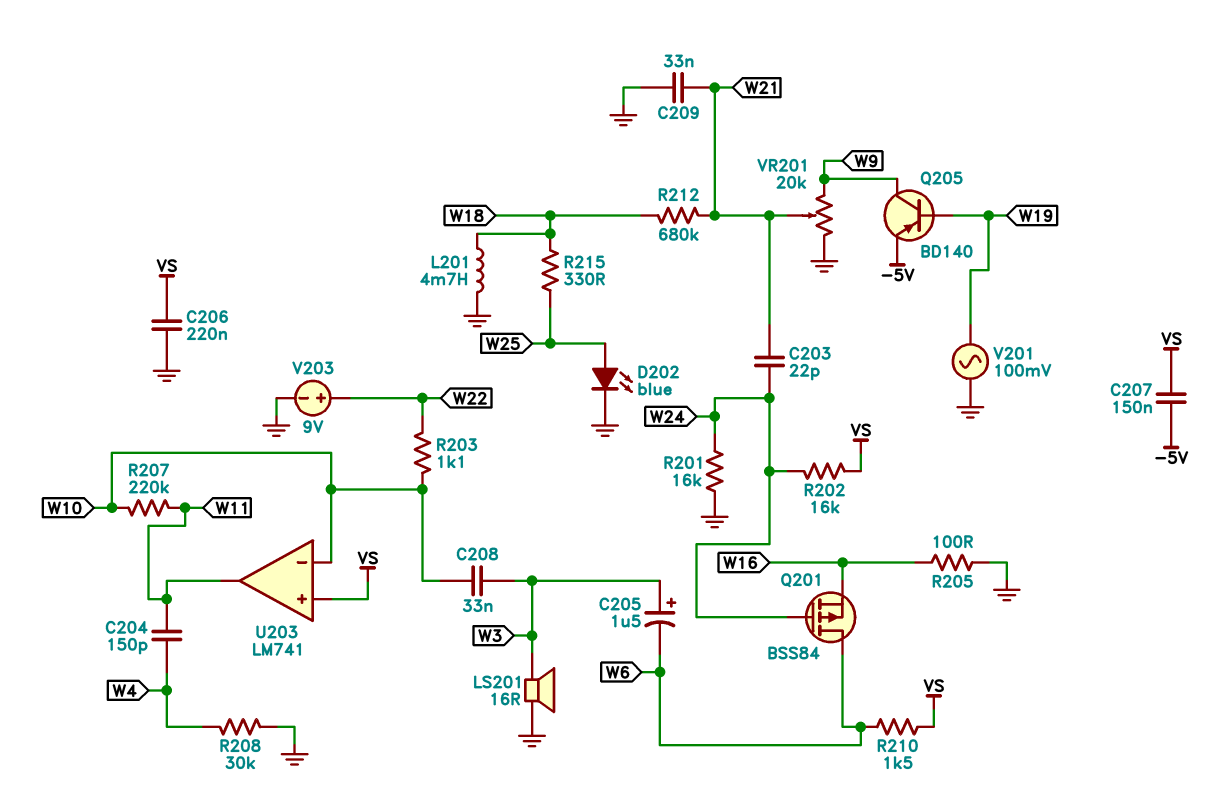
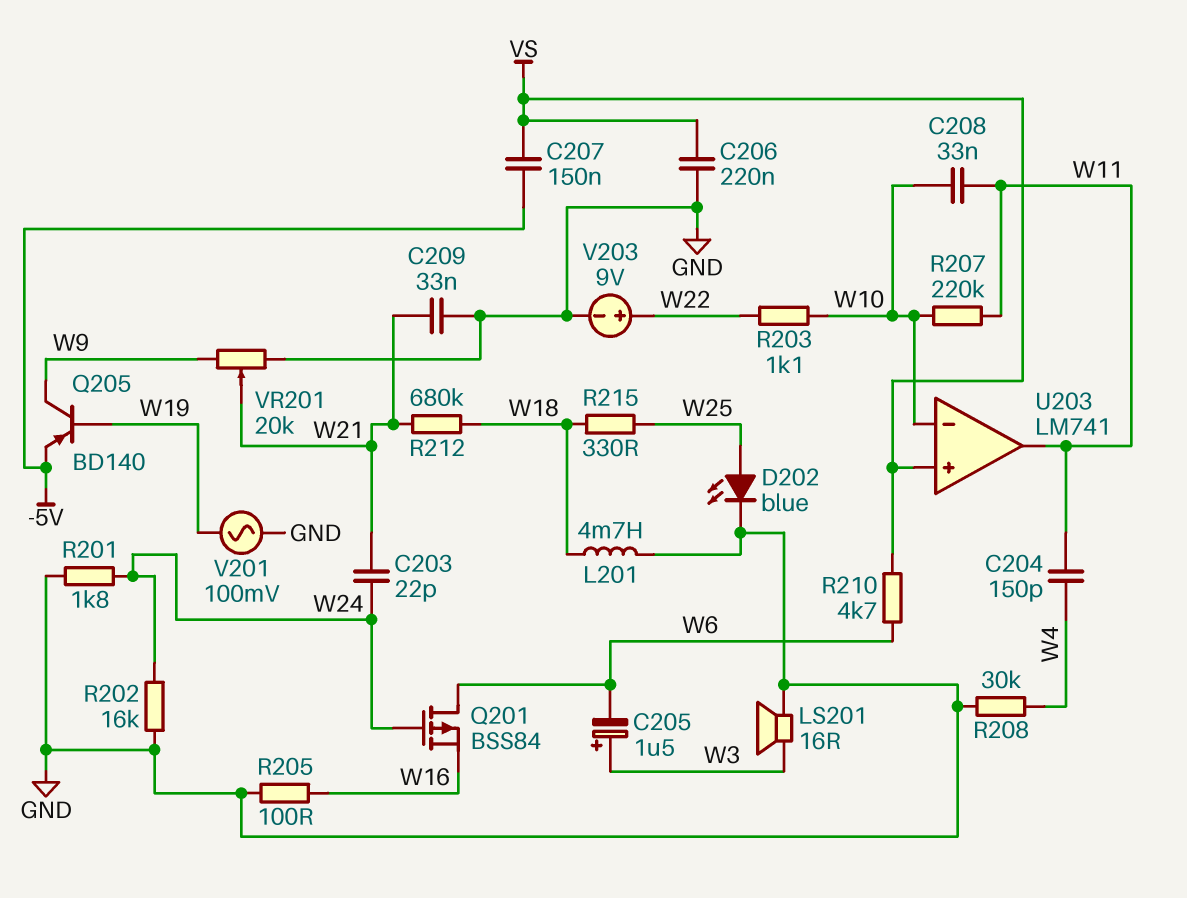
C208: 33nF (W3, W10) -> 33nF (W10, W11)
R201: 16k (GND, W24) -> 1.8k (GND, W24)
R202: 16k (VS, W24) -> 16k (GND, W24)
R210: 1.5k (VS, W6) -> 4.7k (VS, W6)

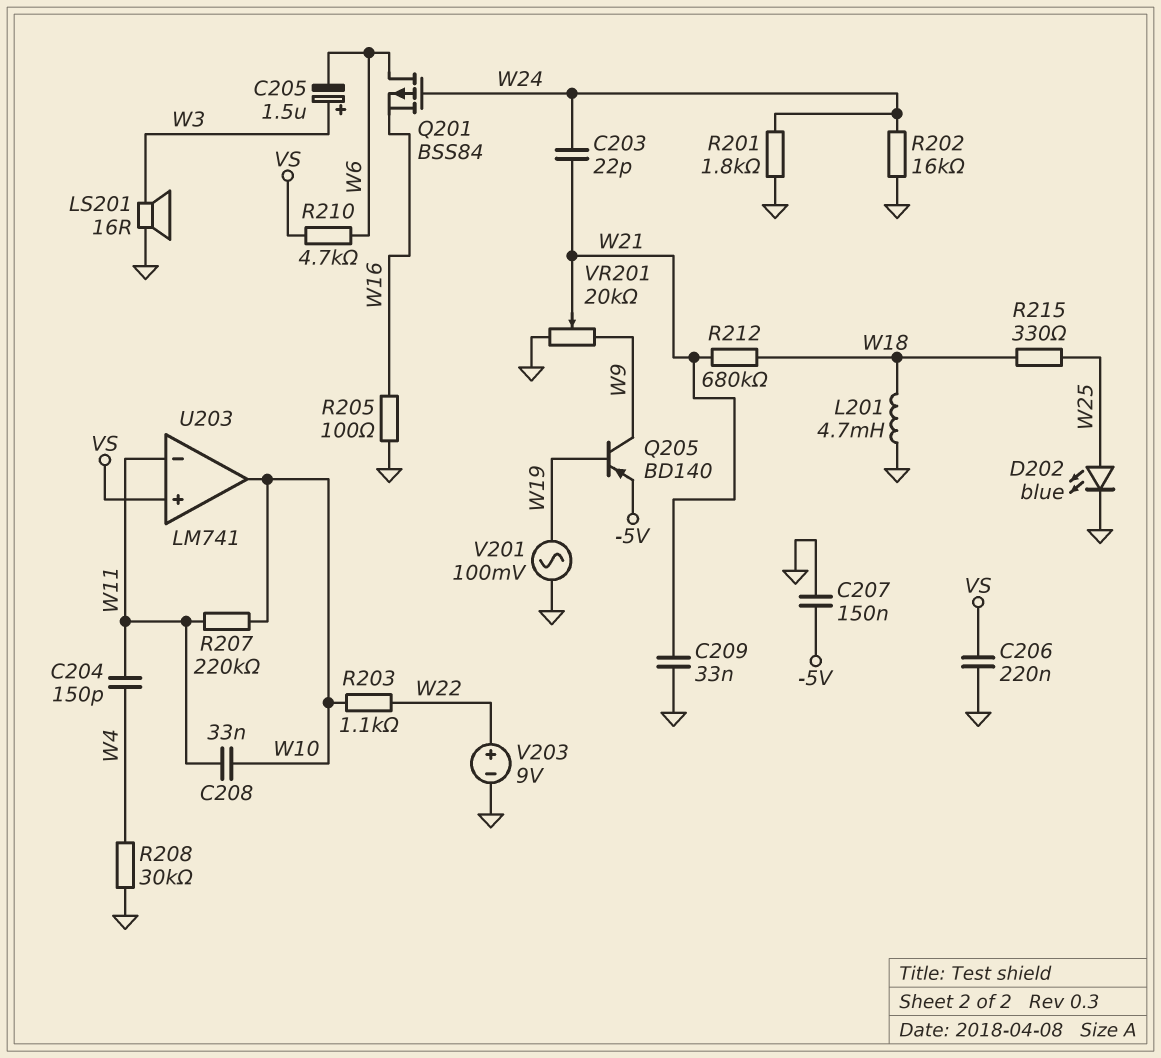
C207: 150nF (-5V, VS) -> 150nF (-5V, GND)
U203 pin in-: W10 -> W11
U203 pin out: W11 -> W10

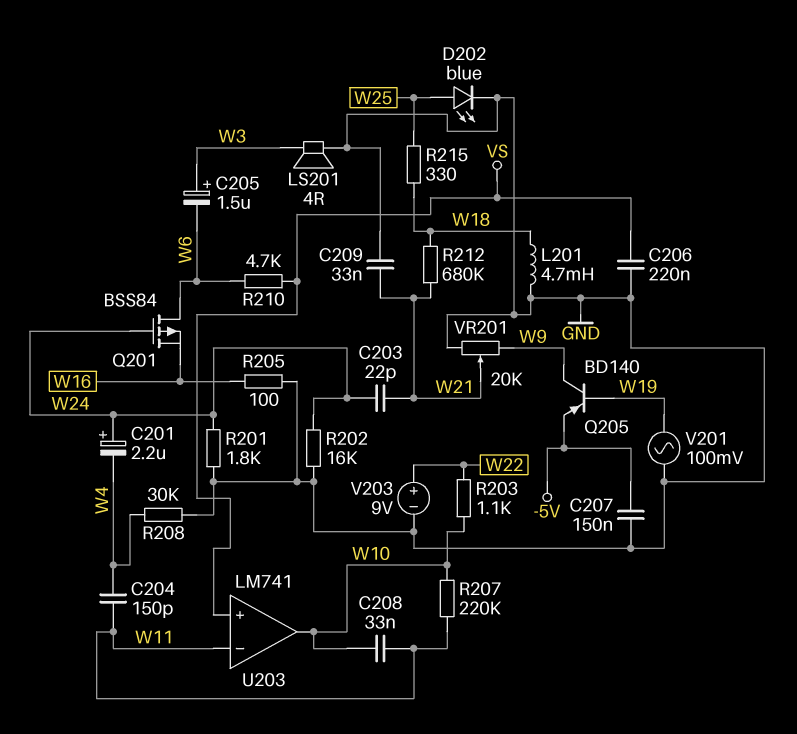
C201: none -> 2.2uF (plus W24, minus W4)
LS201: speaker 16R (GND, W3) -> speaker 4R (GND, W3)

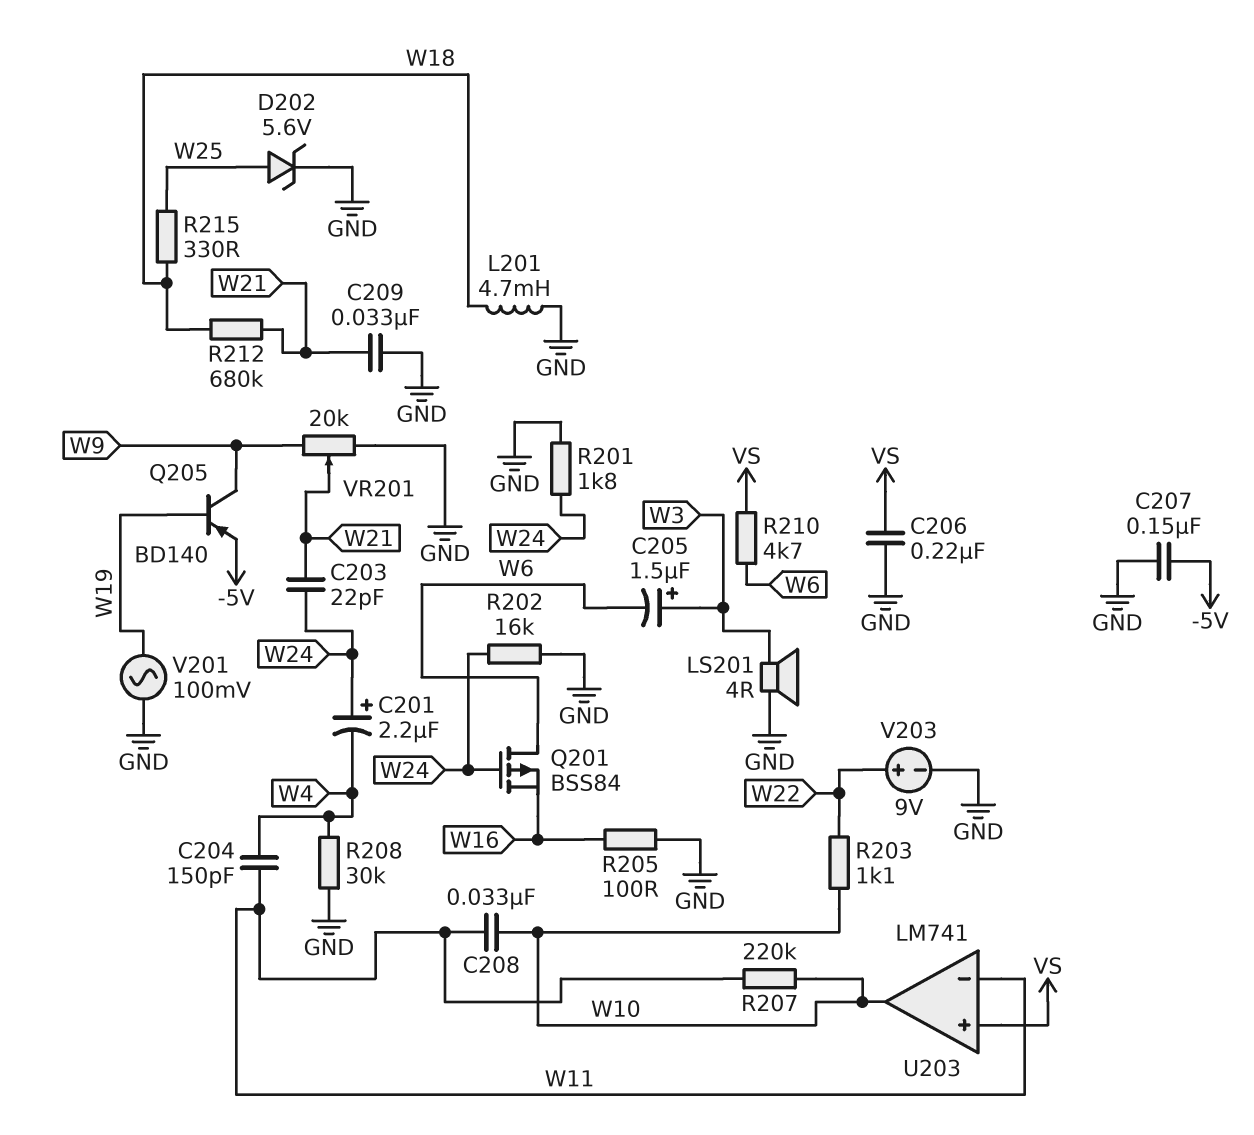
D202: LED blue (A W25, K GND) -> zener 5.6V (A W25, K GND)

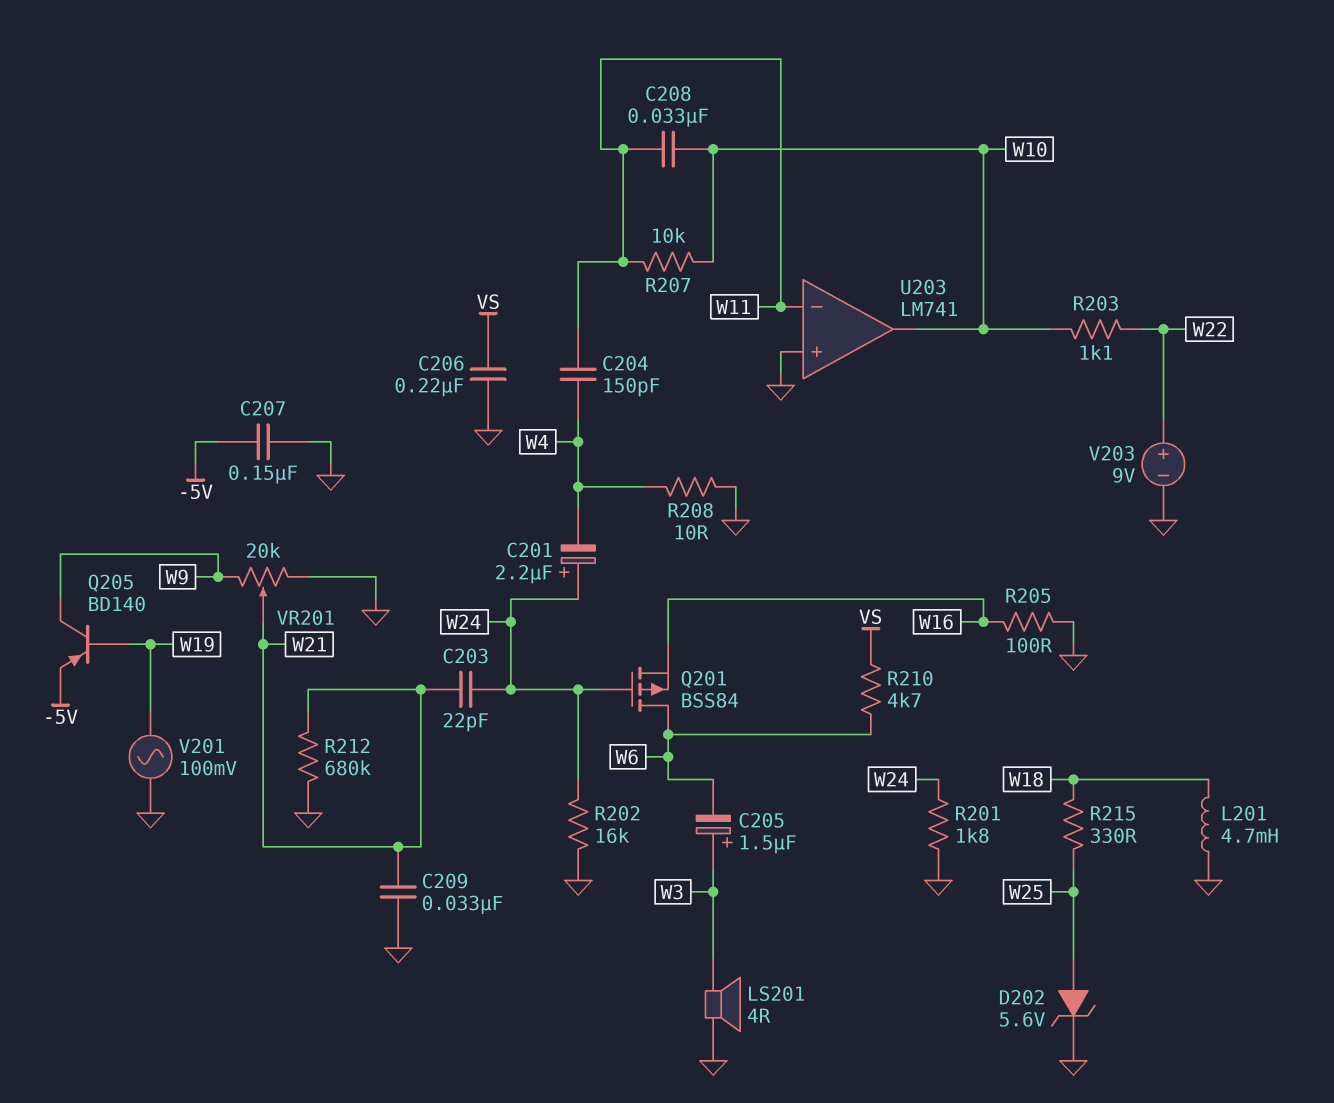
R207: 220k (W10, W11) -> 10k (W10, W11)
R208: 30k (GND, W4) -> 10 (GND, W4)
R212: 680k (W18, W21) -> 680k (GND, W21)
U203 pin in+: VS -> GND

